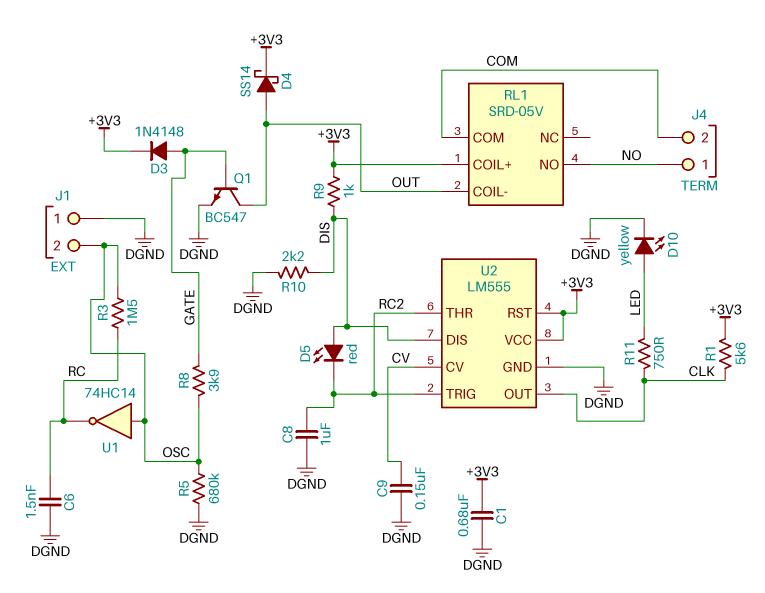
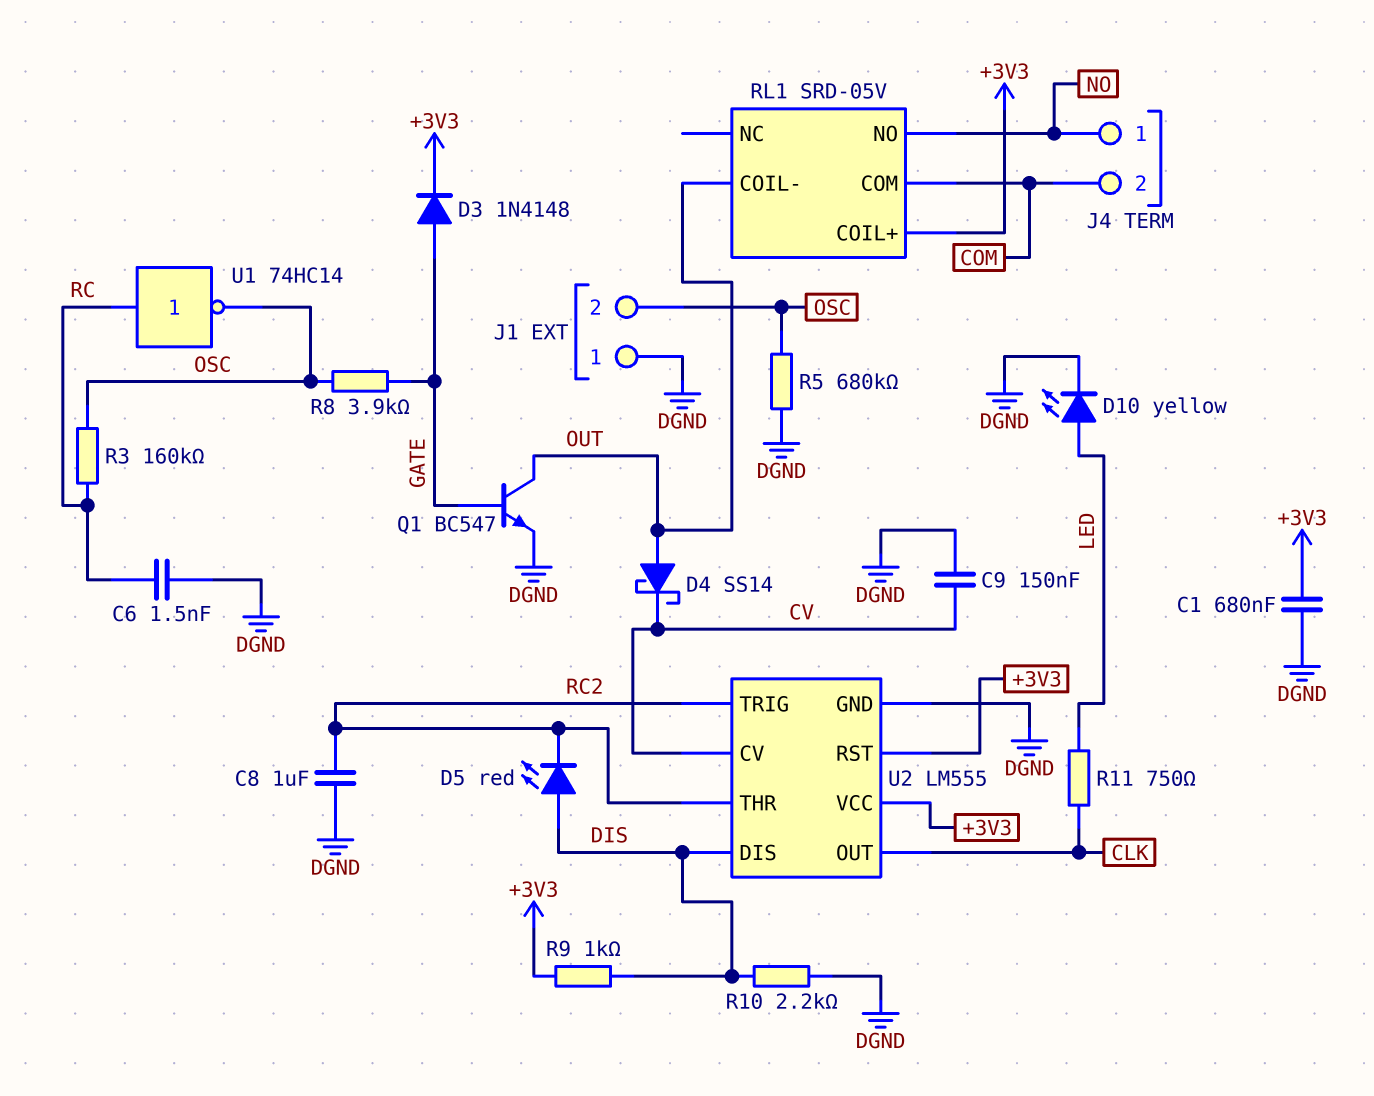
D4: schottky SS14 (A OUT, K +3V3) -> schottky SS14 (A OUT, K CV)
R1: 5.6k (+3V3, CLK) -> none
R3: 1.5M (OSC, RC) -> 160k (OSC, RC)
U1: NOT 74HC14 (in OSC, out RC) -> NOT 74HC14 (in RC, out OSC)

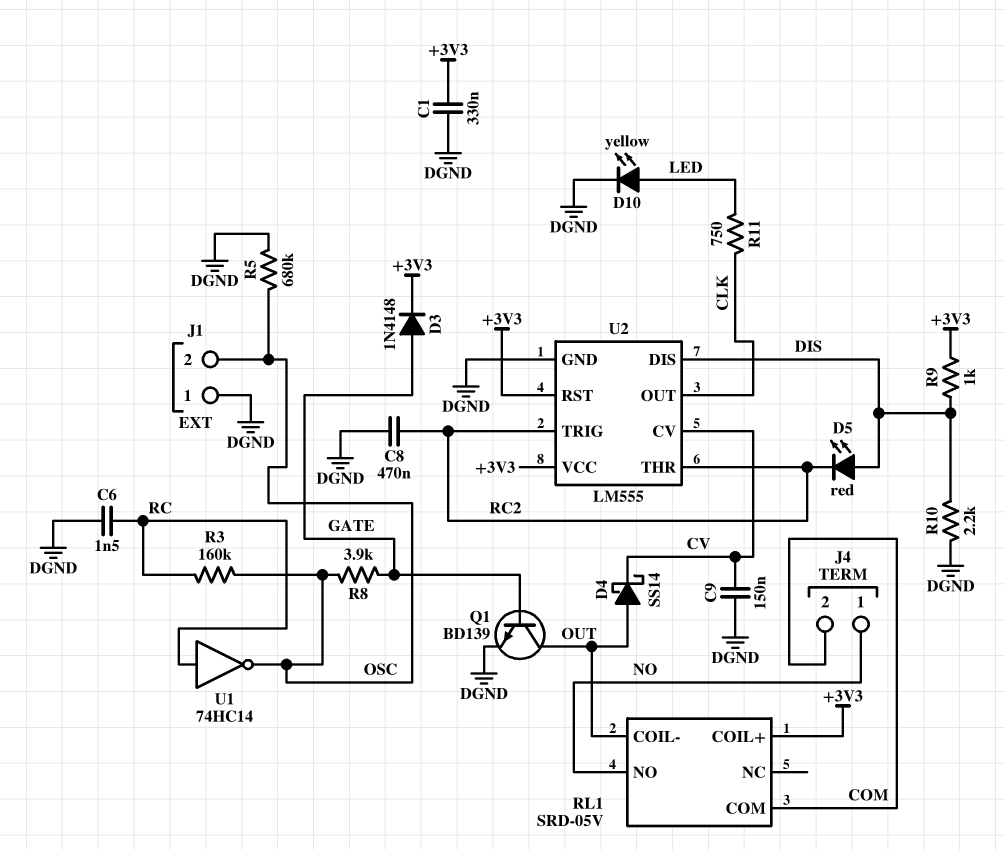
C1: 680nF (+3V3, DGND) -> 330nF (+3V3, DGND)
C8: 1uF (DGND, RC2) -> 470nF (DGND, RC2)
Q1: NPN BC547 (B GATE, C OUT, E DGND) -> NPN BD139 (B GATE, C OUT, E DGND)

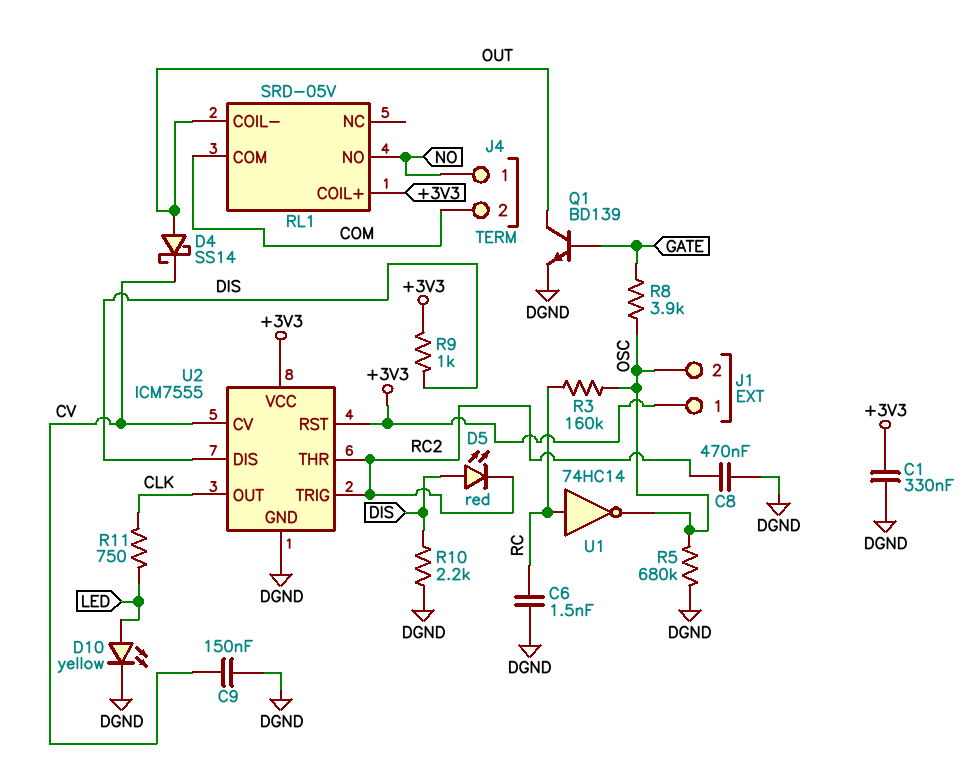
D3: diode 1N4148 (A GATE, K +3V3) -> none
J1 pin 1: DGND -> +3V3
U2: LM555 -> ICM7555

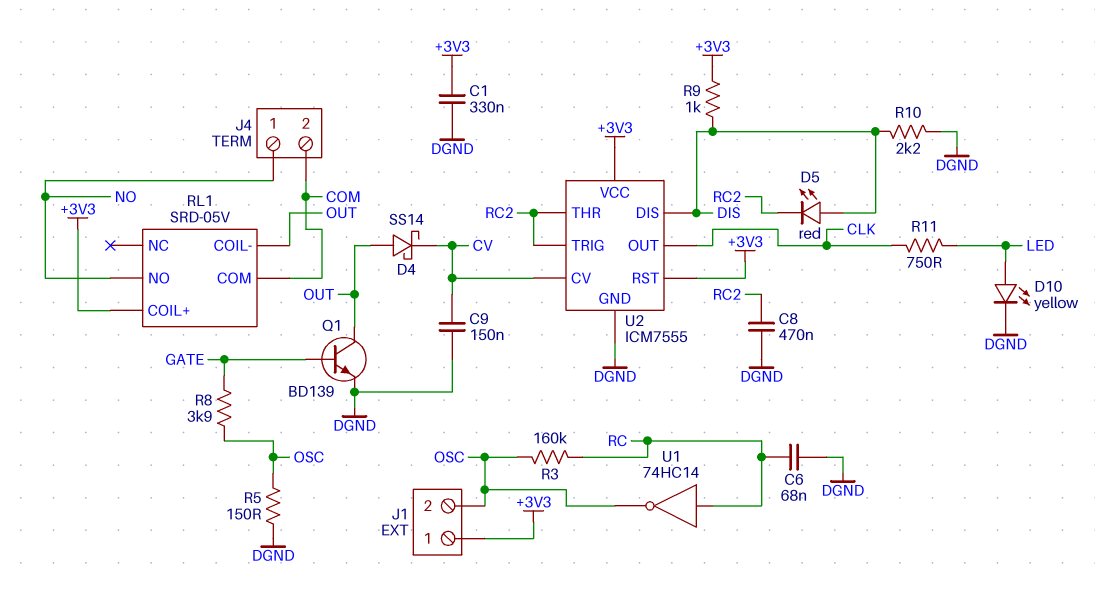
C6: 1.5nF (DGND, RC) -> 68nF (DGND, RC)
R5: 680k (DGND, OSC) -> 150 (DGND, OSC)

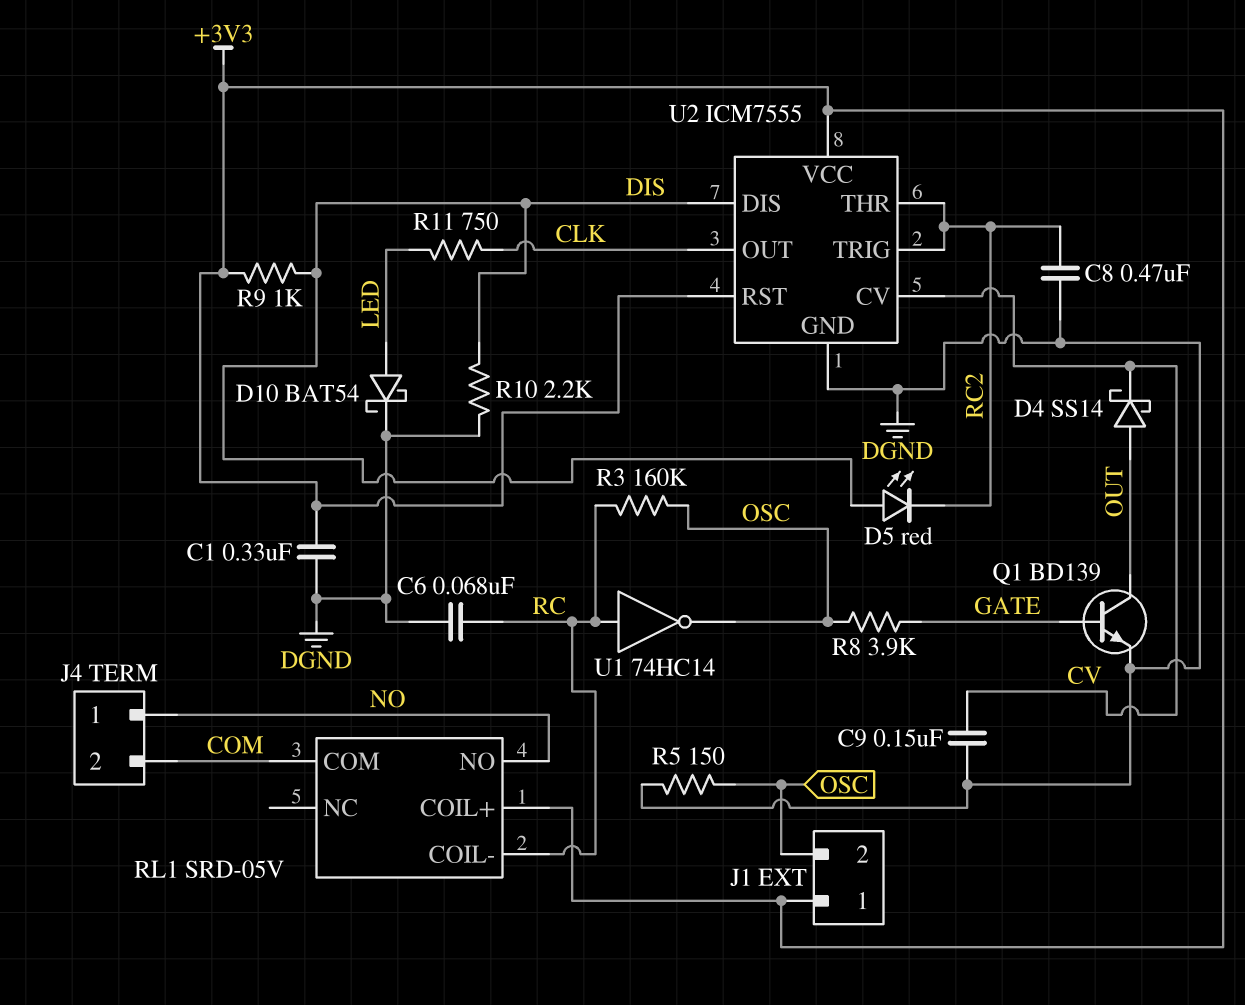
D10: LED yellow (A LED, K DGND) -> schottky BAT54 (A LED, K DGND)
RL1 pin COIL-: OUT -> RC

